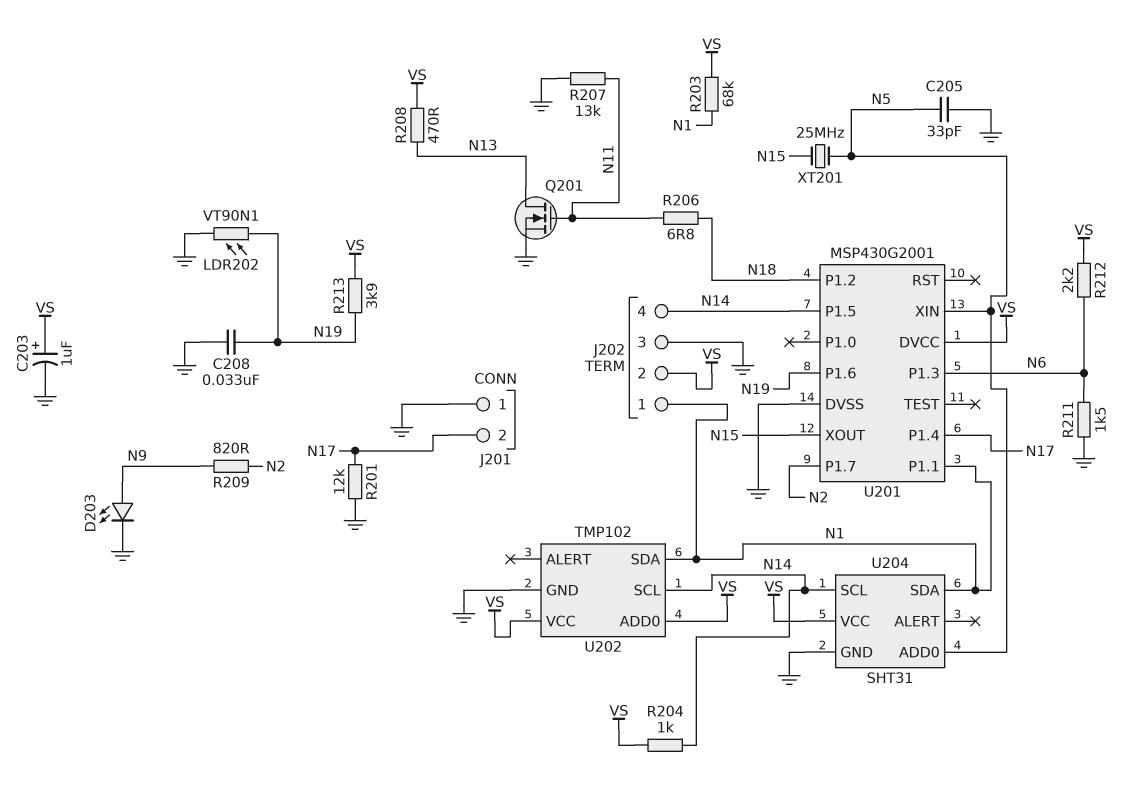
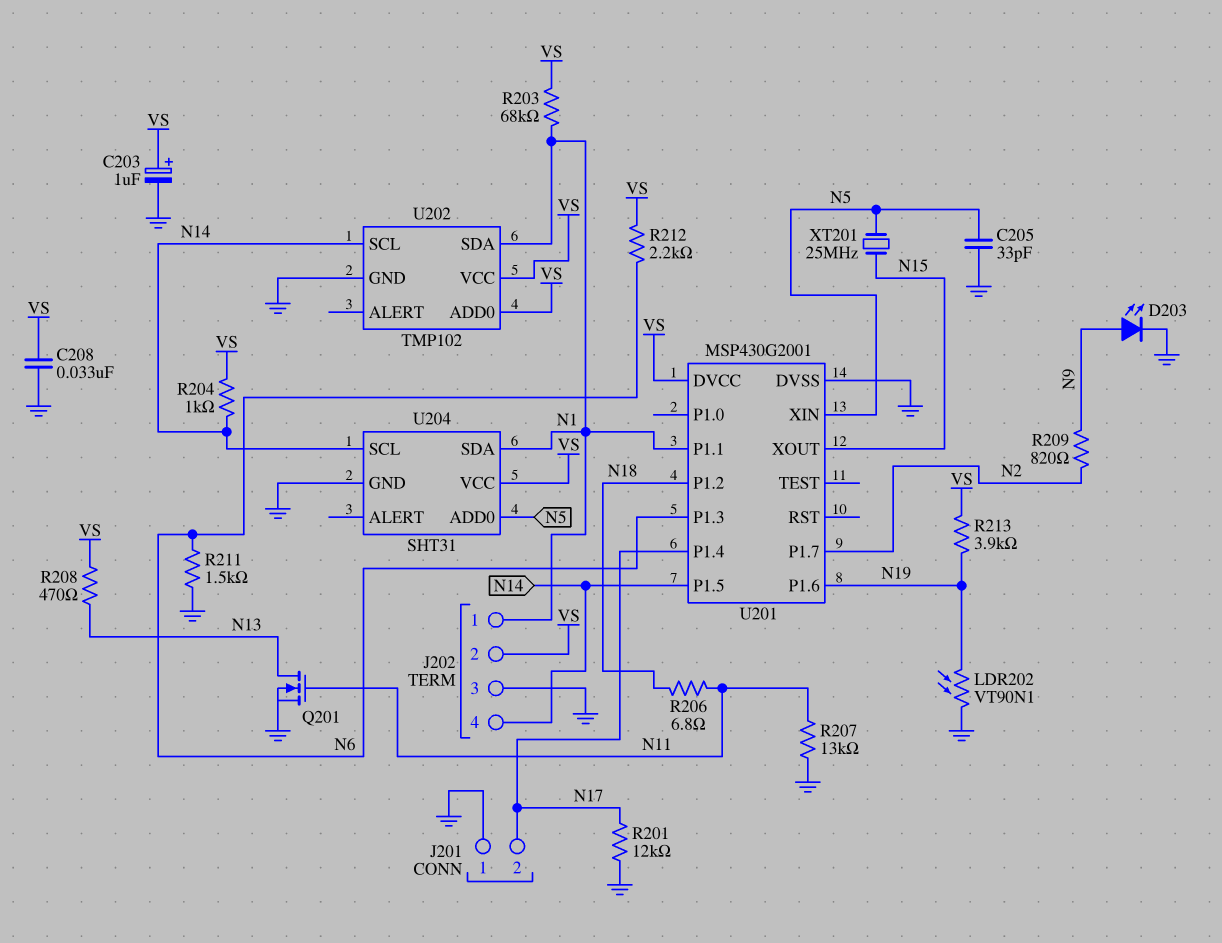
C208: 33nF (GND, N19) -> 33nF (GND, VS)

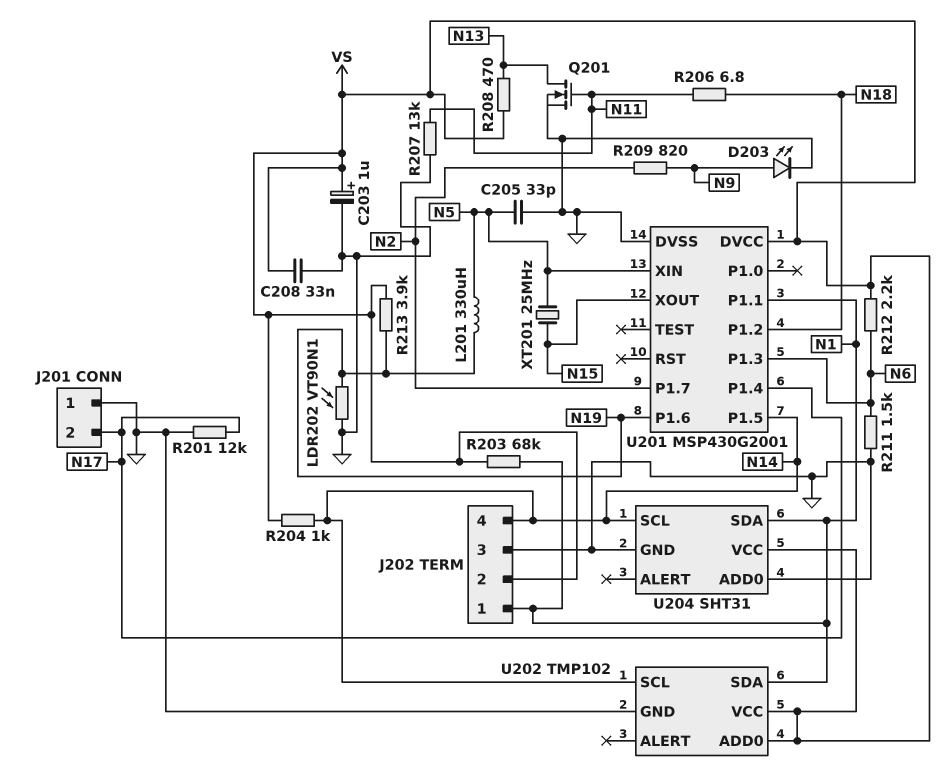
L201: none -> 330uH (N5, N19)
U204 pin ADD0: N5 -> GND

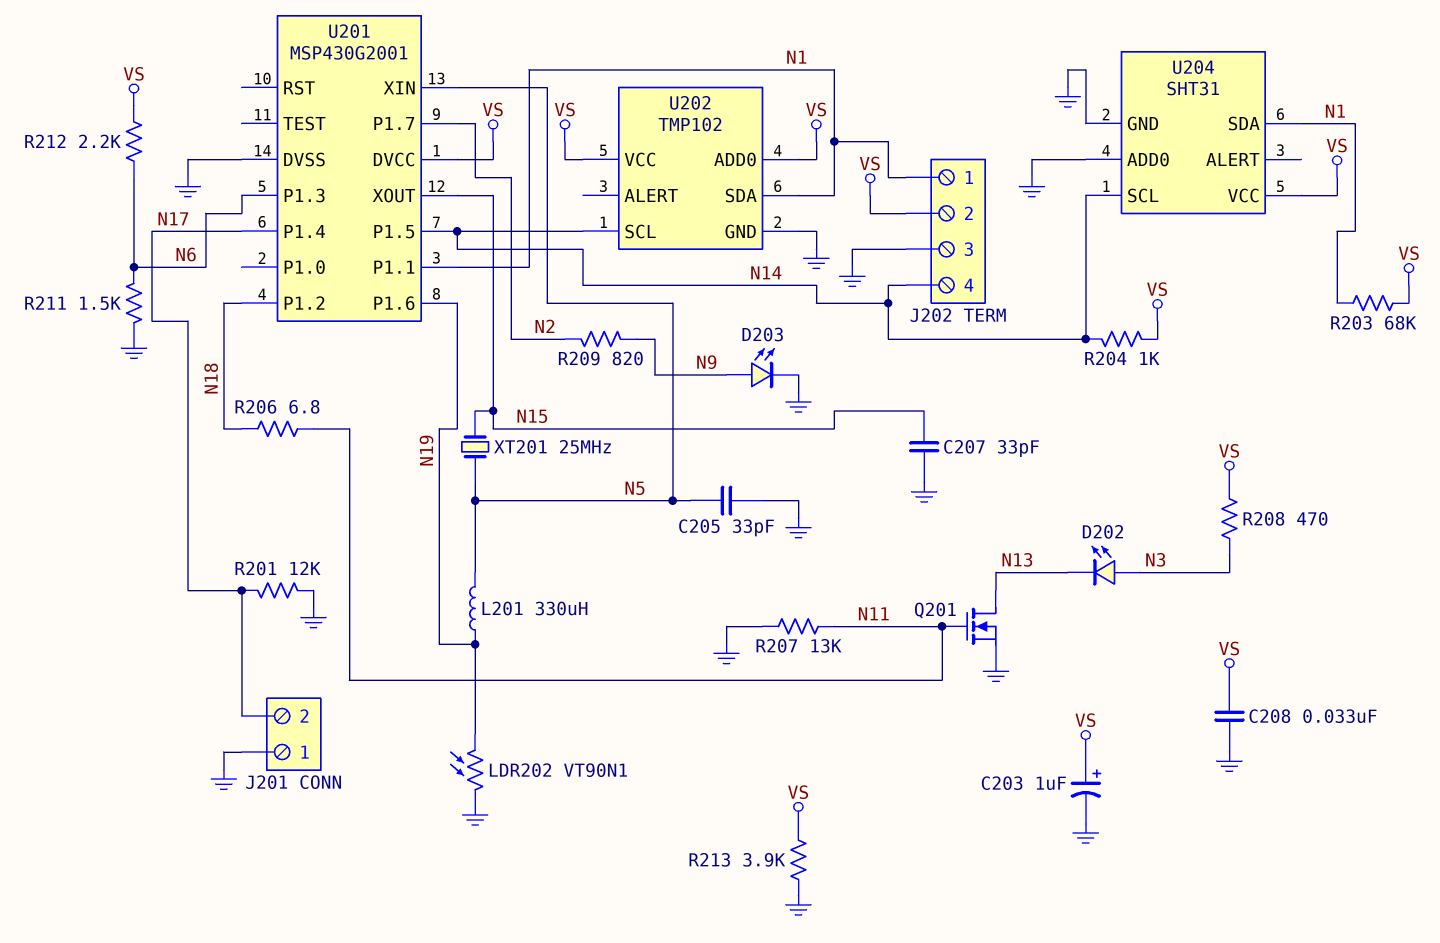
C207: none -> 33pF (GND, N15)
D202: none -> LED (A N3, K N13)
R208: 470 (N13, VS) -> 470 (N3, VS)
R213: 3.9k (N19, VS) -> 3.9k (GND, VS)

